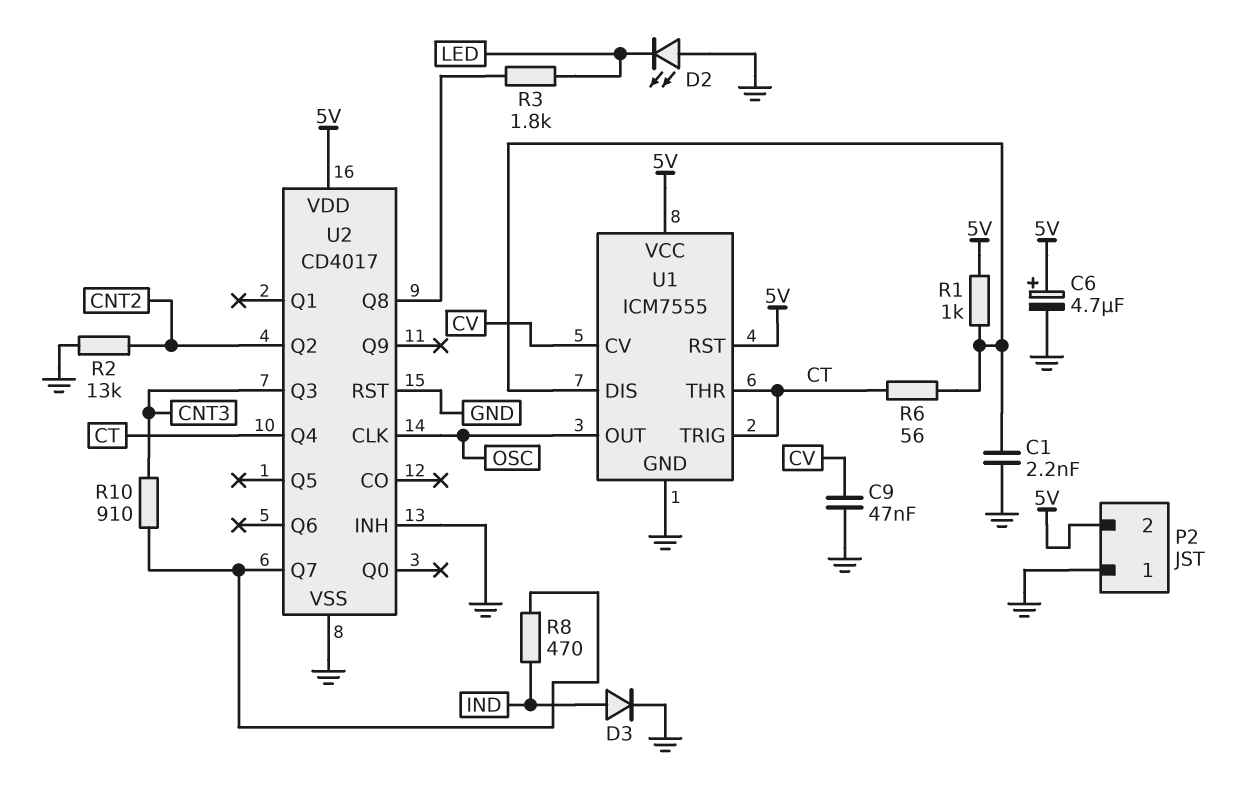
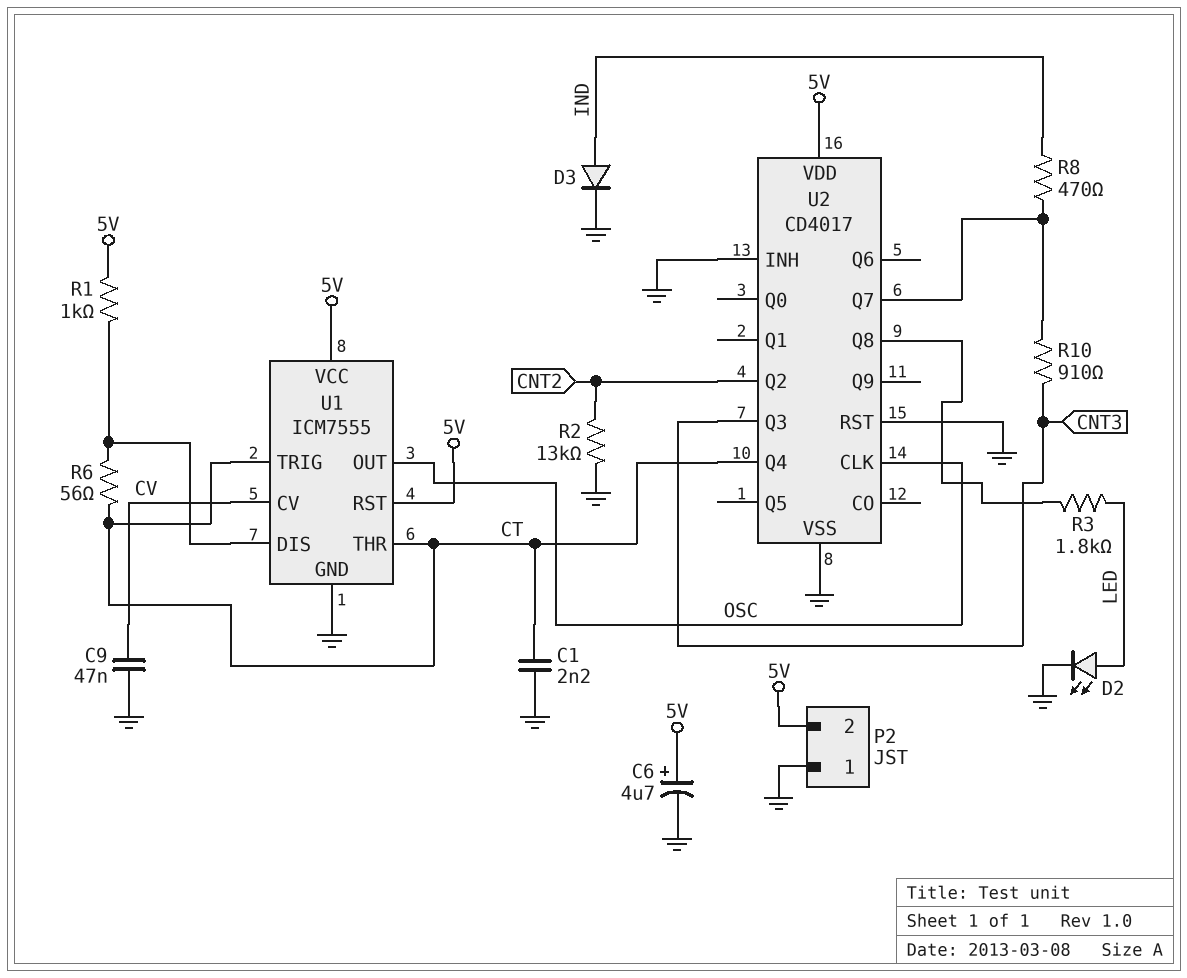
C1: 2.2nF (GND, U1/DIS) -> 2.2nF (CT, GND)
D2: LED (A GND, K LED) -> LED (A LED, K GND)

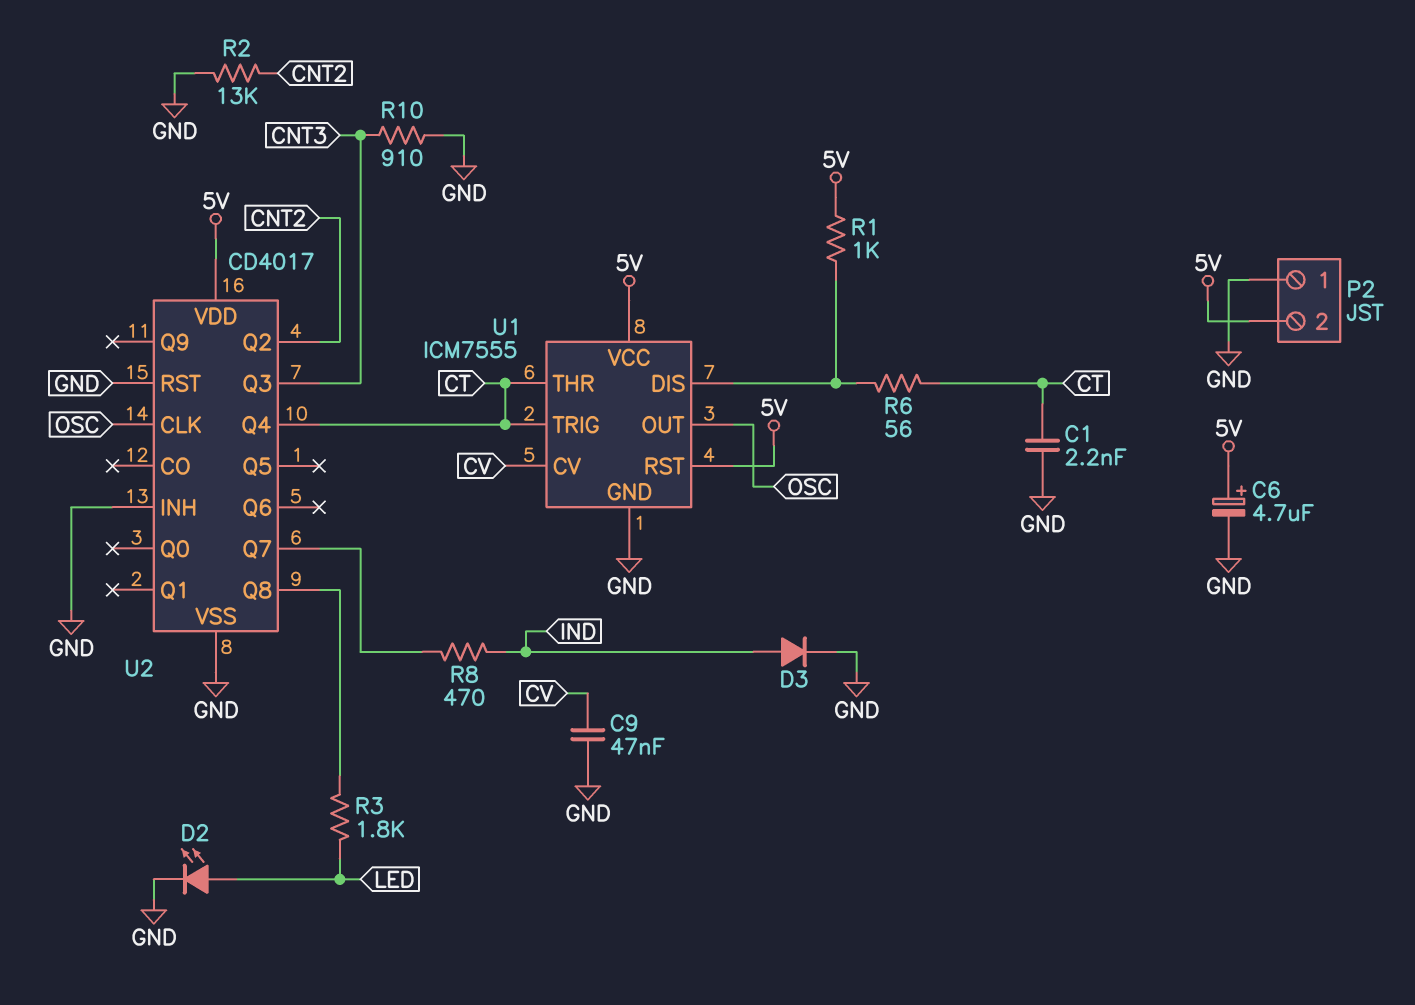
R10: 910 (CNT3, U2/Q7) -> 910 (CNT3, GND)

